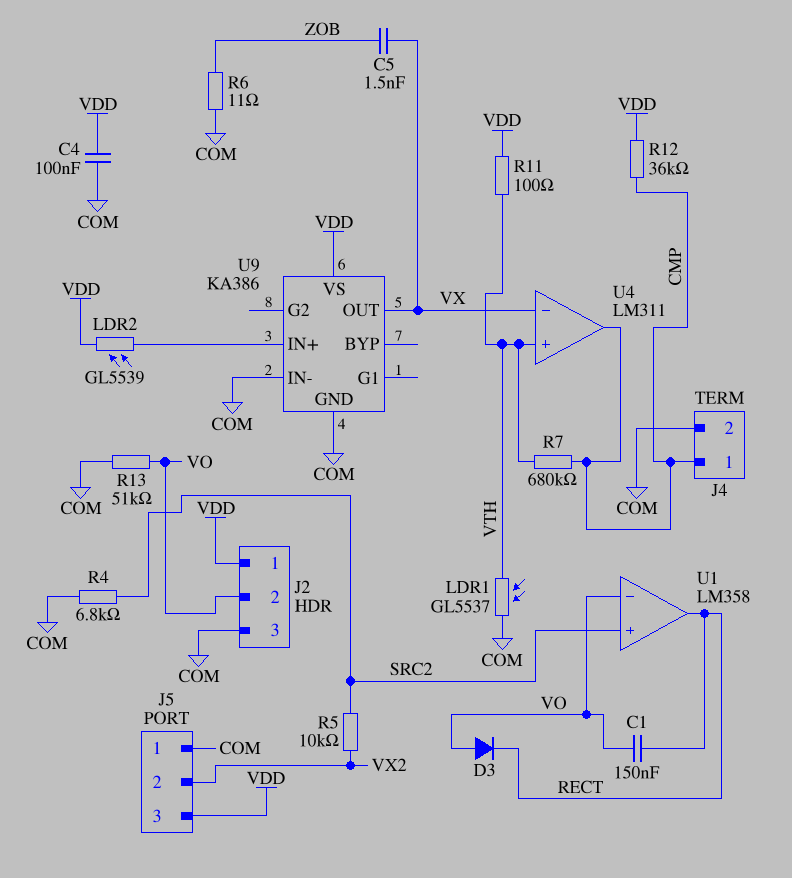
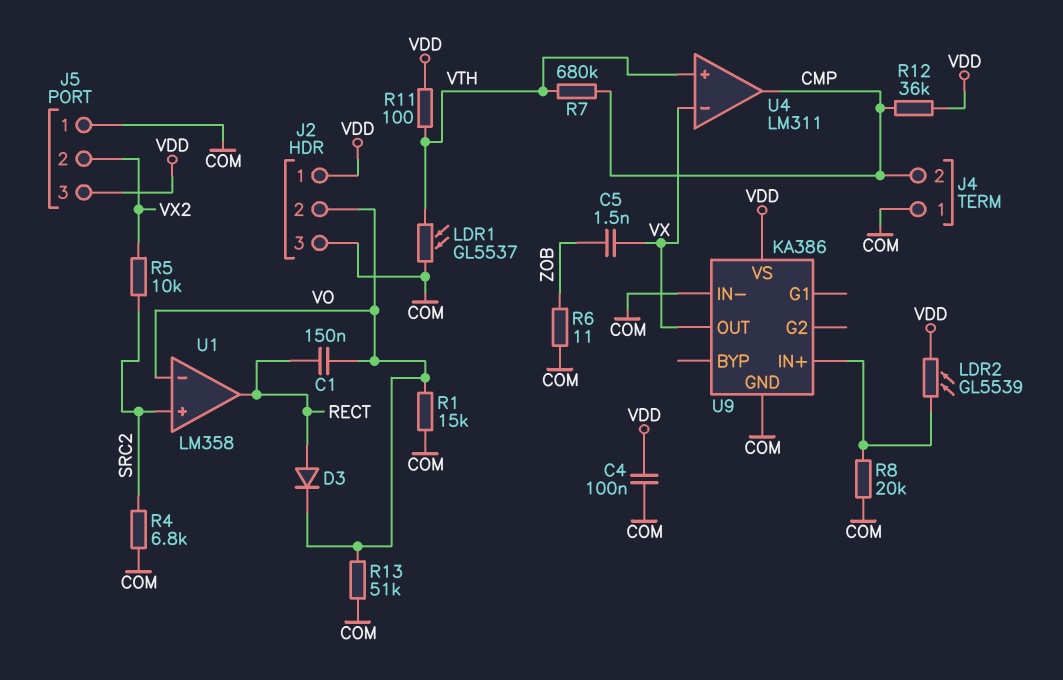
D3: diode (A VO, K RECT) -> diode (A RECT, K VO)
J4 pin 1: CMP -> COM
J4 pin 2: COM -> CMP
R1: none -> 15k (COM, VO)
R8: none -> 20k (COM, U9/IN+)

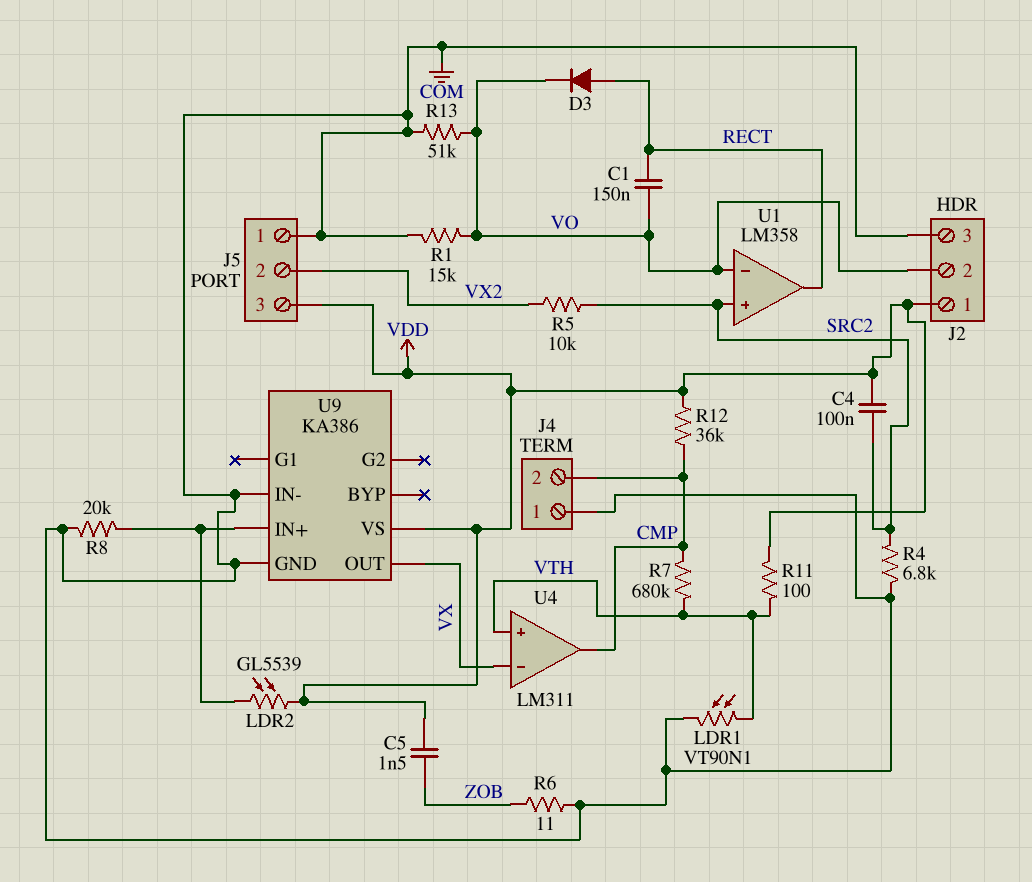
C4: 100nF (COM, VDD) -> 100nF (SRC2, VDD)
C5: 1.5nF (VX, ZOB) -> 1.5nF (VDD, ZOB)
LDR1: GL5537 (COM, VTH) -> VT90N1 (COM, VTH)

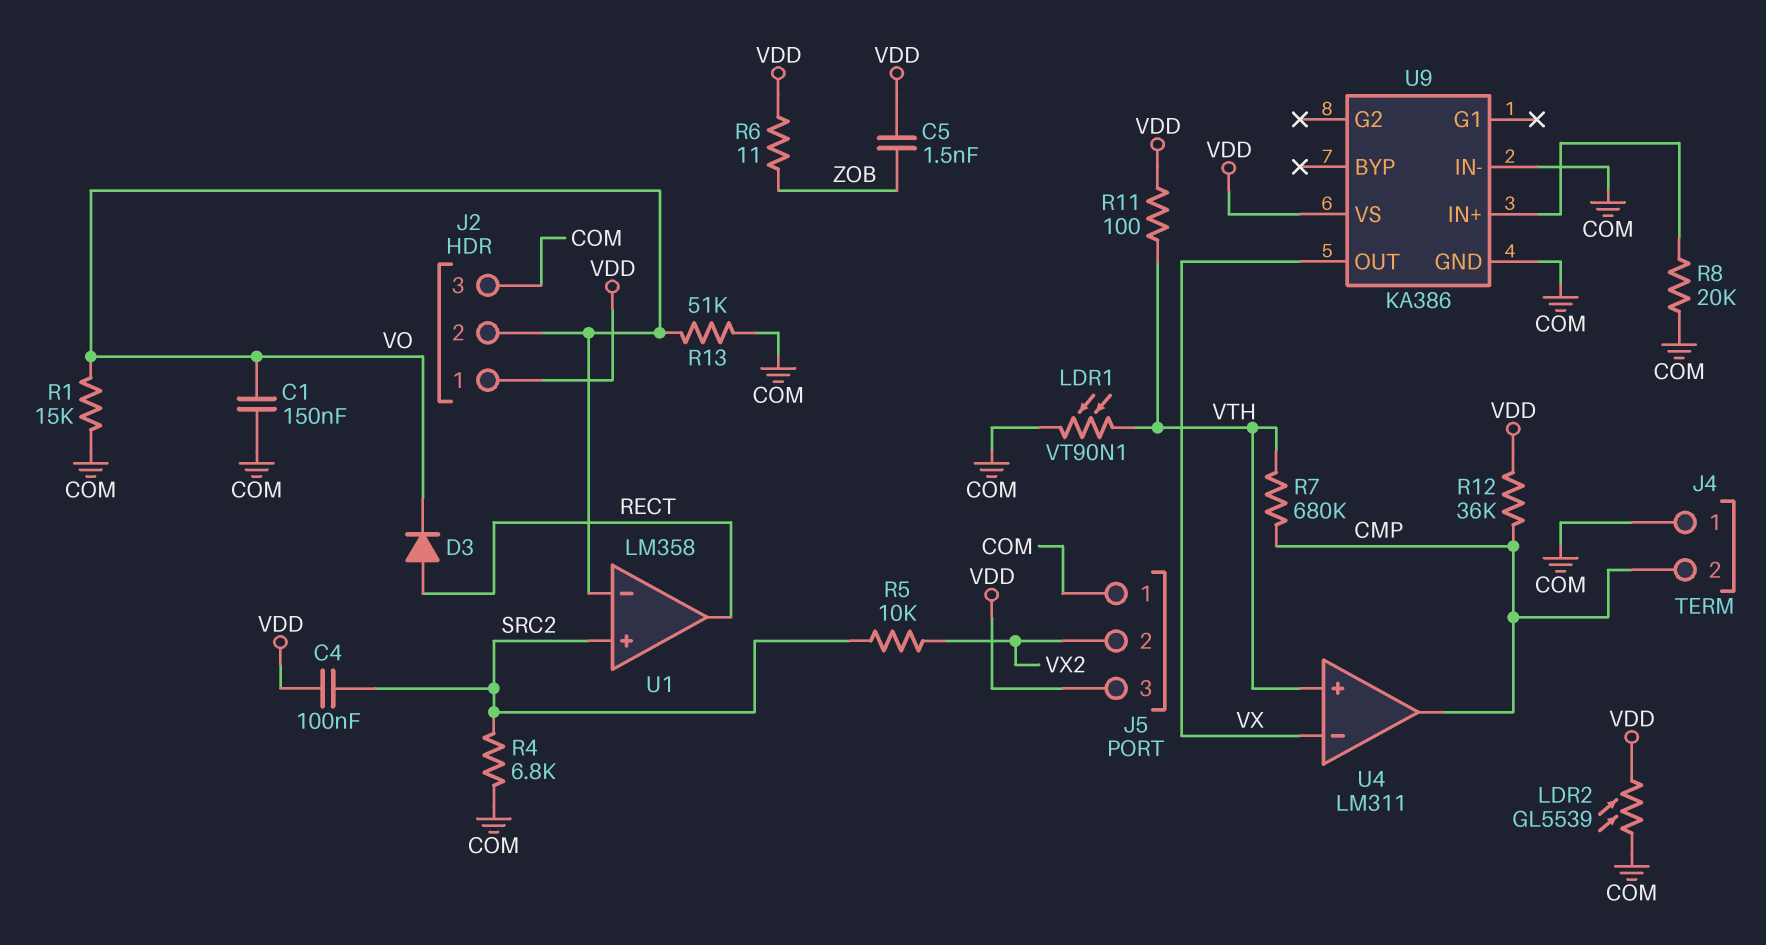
C1: 150nF (RECT, VO) -> 150nF (COM, VO)
LDR2: GL5539 (U9/IN+, VDD) -> GL5539 (COM, VDD)
R6: 11 (COM, ZOB) -> 11 (VDD, ZOB)

